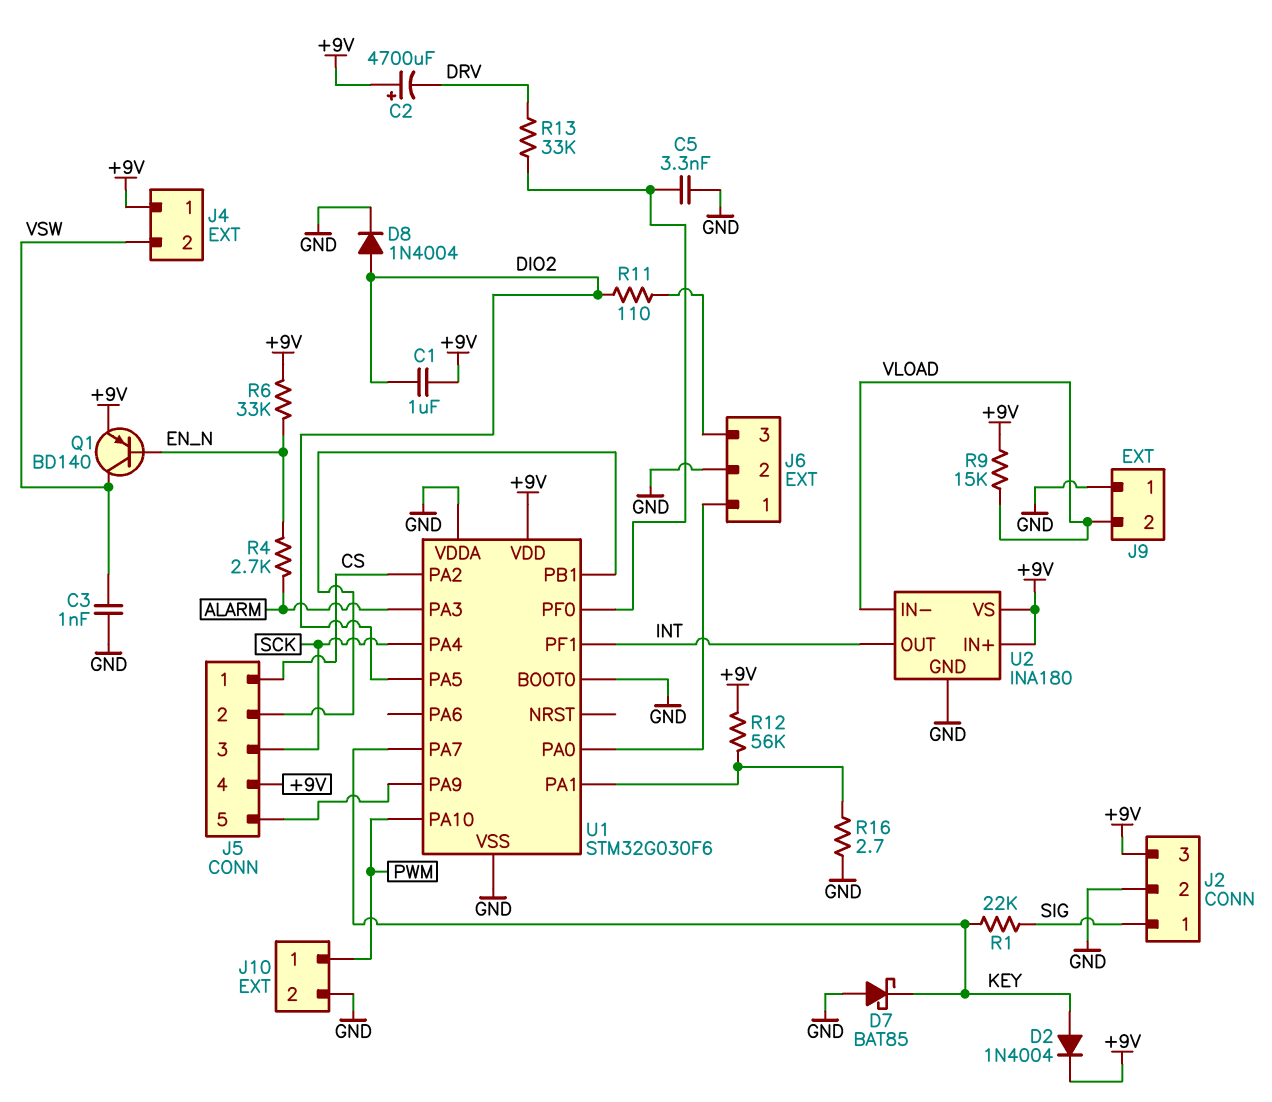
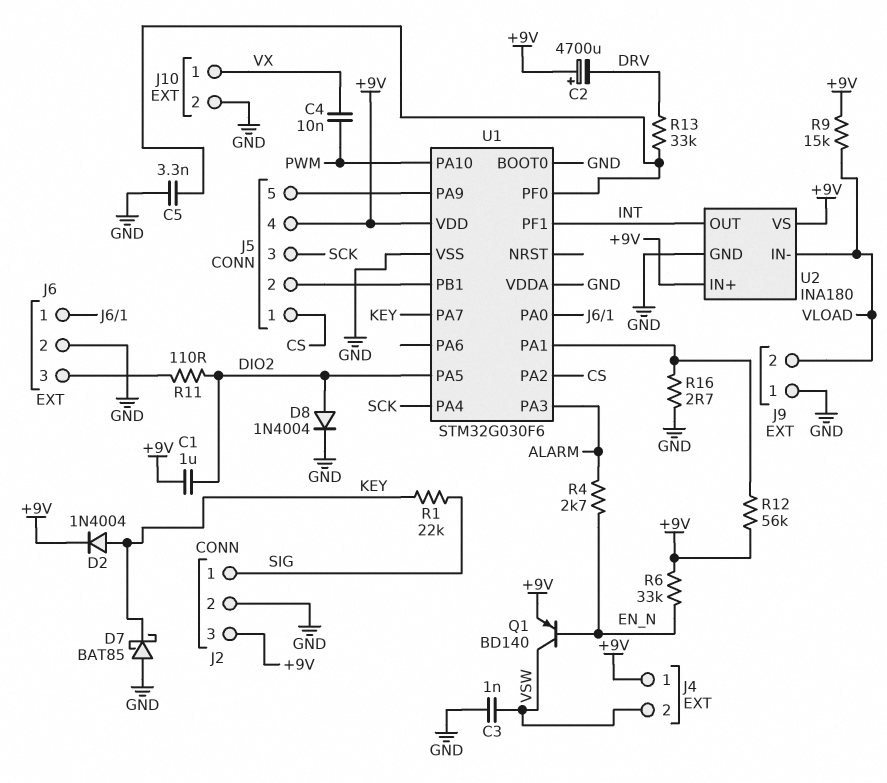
C4: none -> 10nF (PWM, VX)
J10 pin 1: PWM -> VX

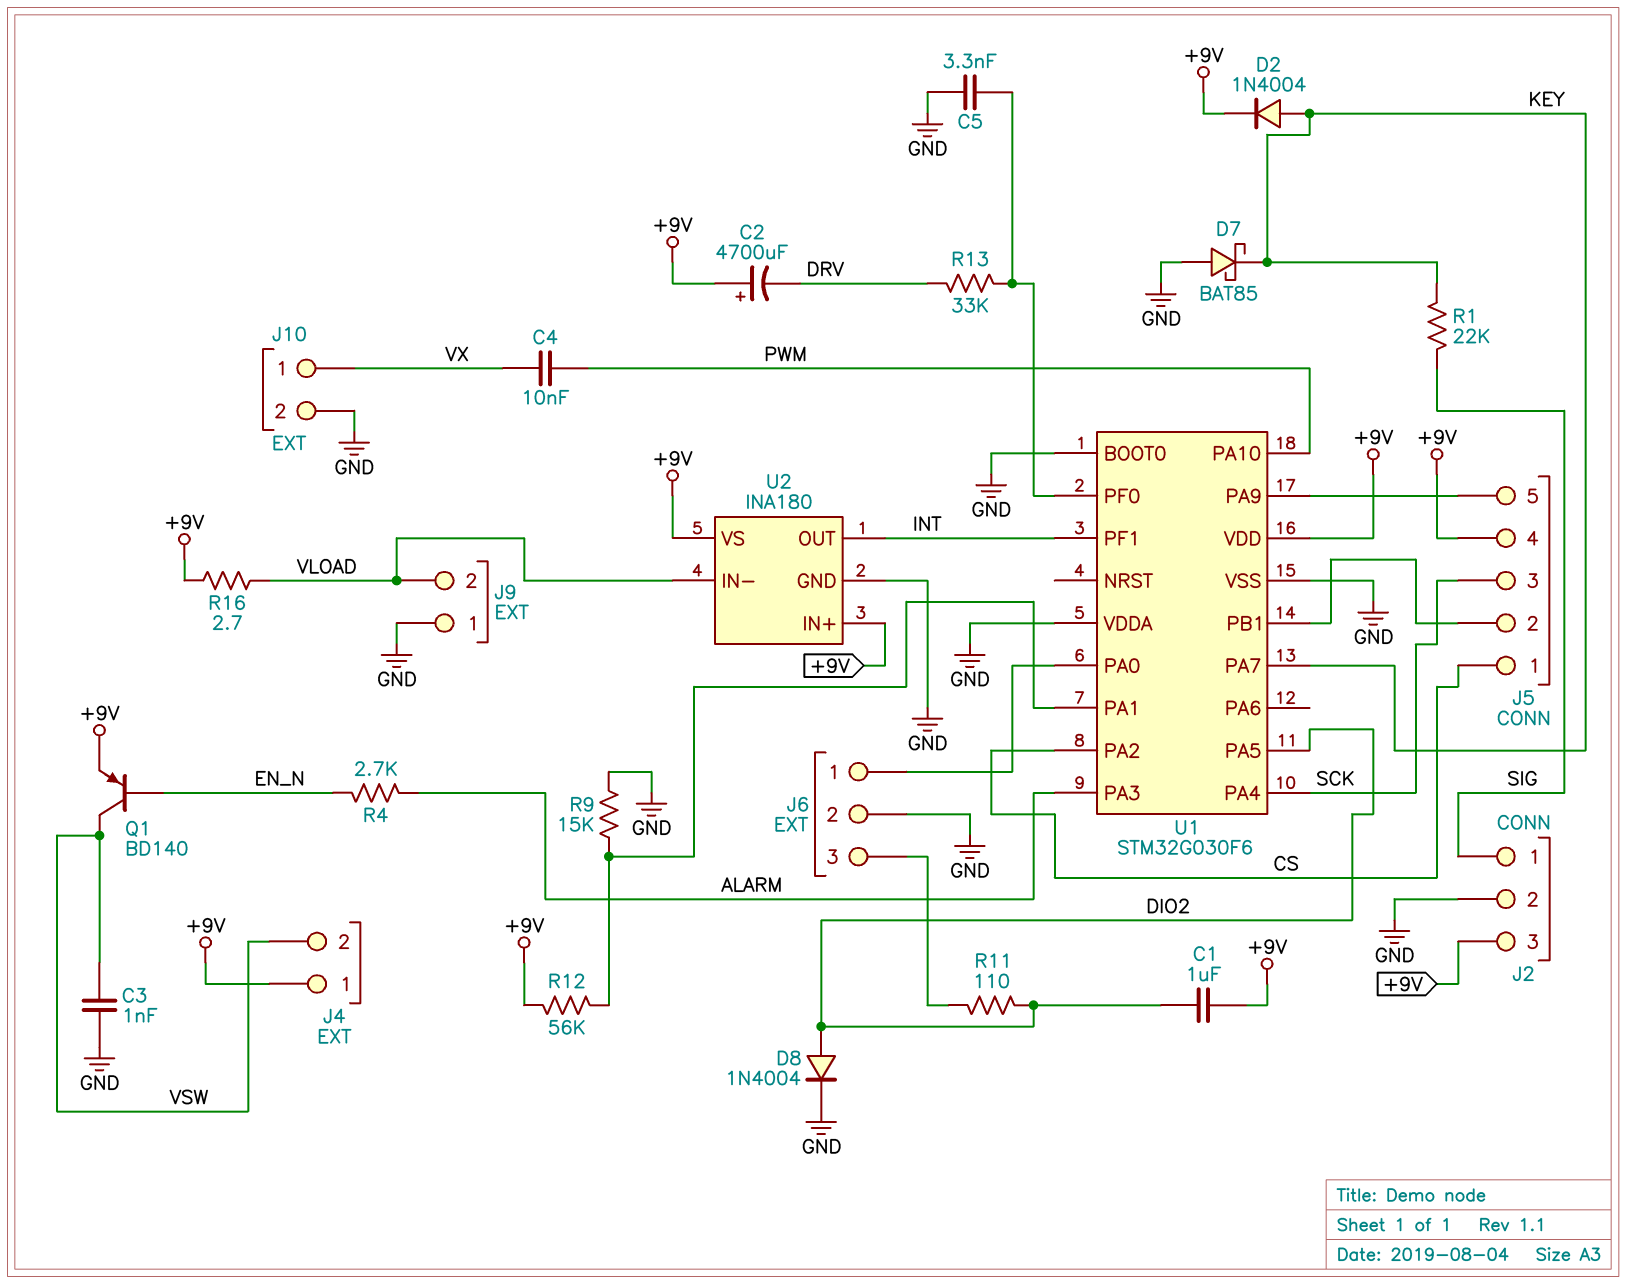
R6: 33k (+9V, EN_N) -> none
R9: 15k (+9V, VLOAD) -> 15k (GND, U1/PA1)
R16: 2.7 (GND, U1/PA1) -> 2.7 (+9V, VLOAD)

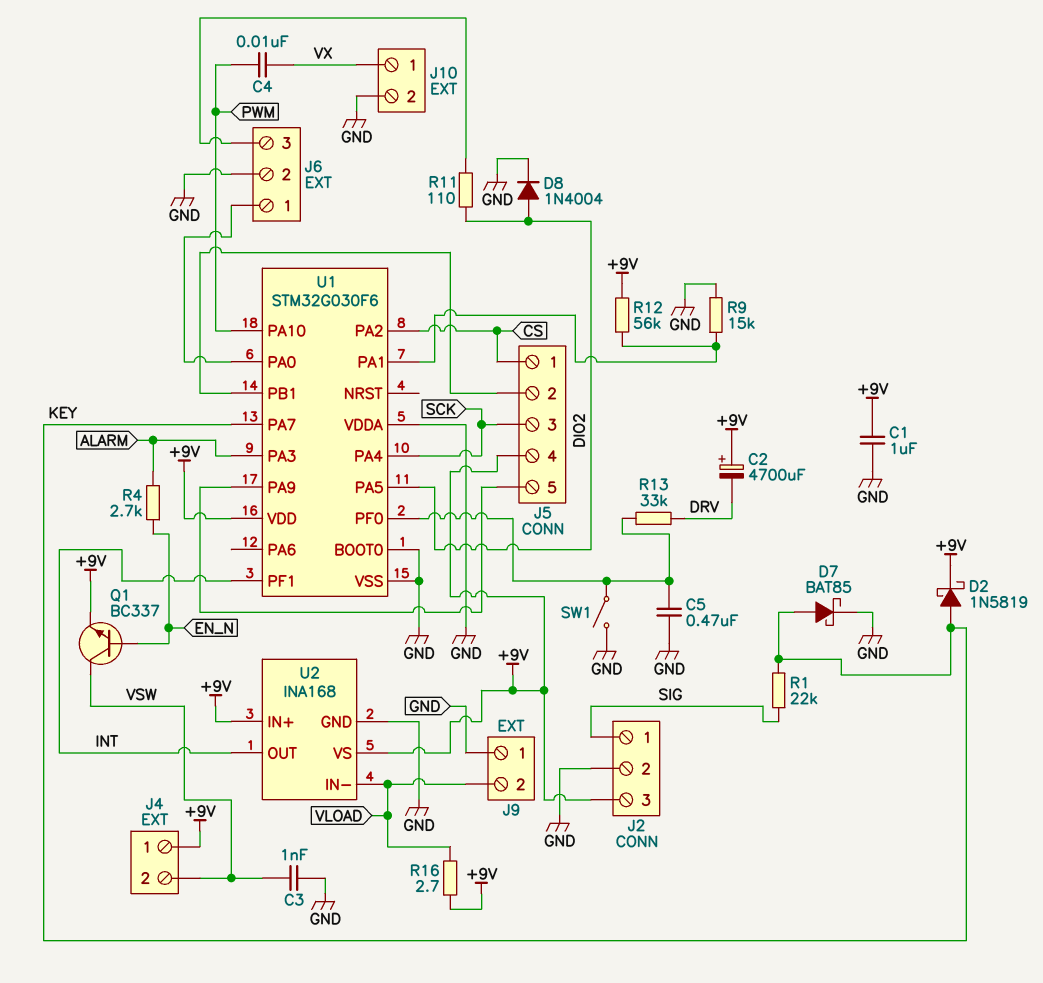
C1: 1uF (+9V, DIO2) -> 1uF (+9V, GND)
C5: 3.3nF (GND, U1/PF0) -> 470nF (GND, U1/PF0)
D2: diode 1N4004 (A KEY, K +9V) -> schottky 1N5819 (A KEY, K +9V)
D7: schottky BAT85 (A GND, K KEY) -> schottky BAT85 (A KEY, K GND)
Q1: PNP BD140 (B EN_N, C VSW, E +9V) -> NPN BC337 (B EN_N, C VSW, E +9V)
SW1: none -> switch (GND, U1/PF0)
U2: INA180 -> INA168

